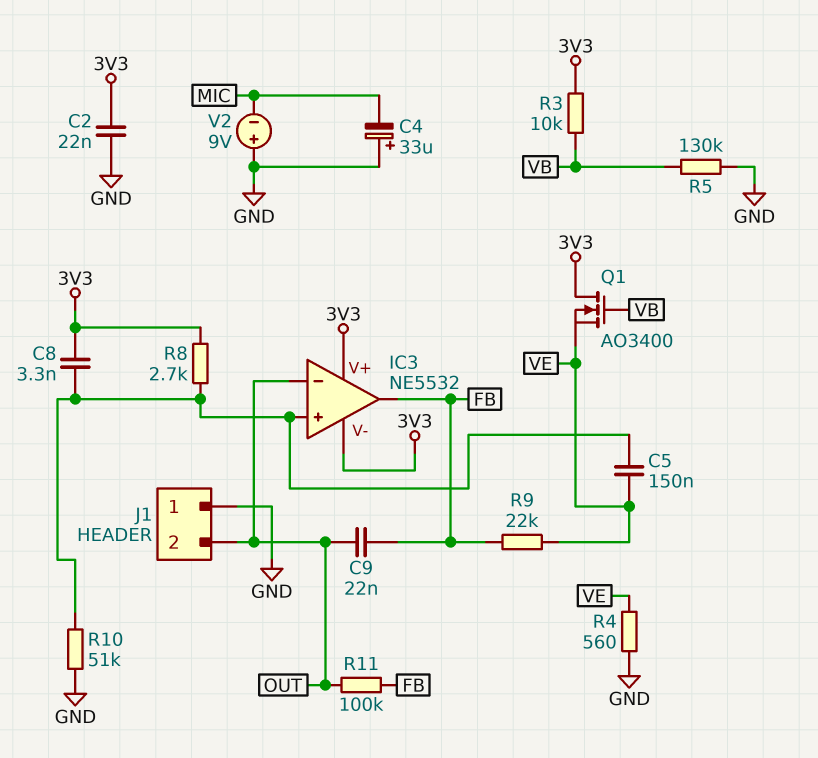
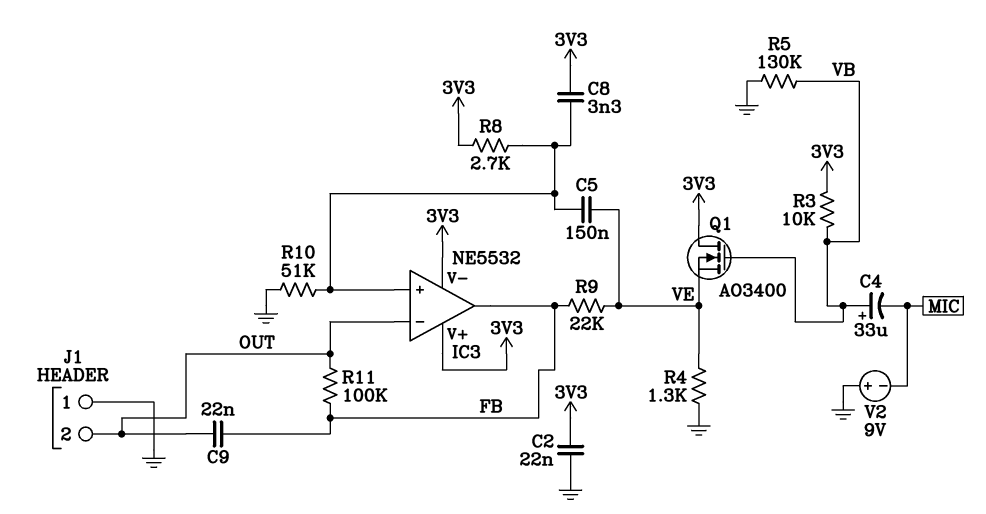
C4: 33uF (plus GND, minus MIC) -> 33uF (plus VB, minus MIC)
R4: 560 (GND, VE) -> 1.3k (GND, VE)

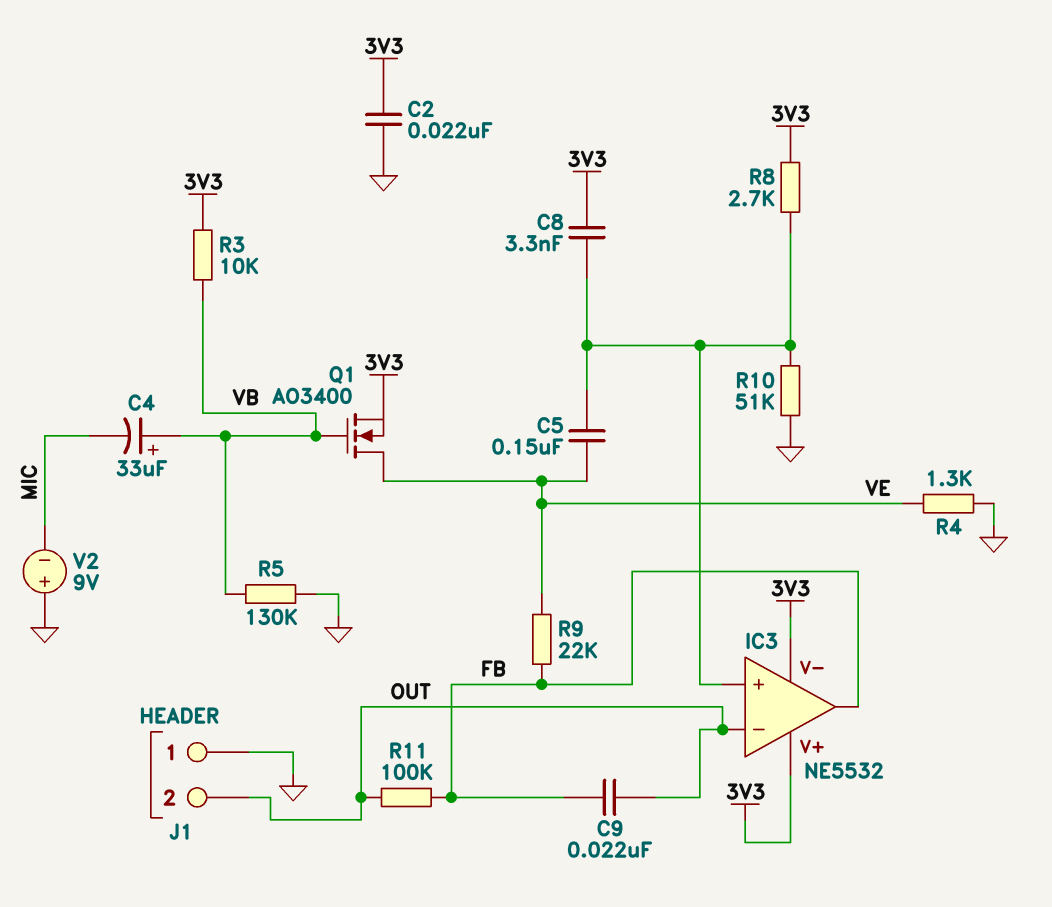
Q1: NMOS AO3400 (G VB, D 3V3, S VE) -> NMOS AO3400 (G VB, D VE, S 3V3)

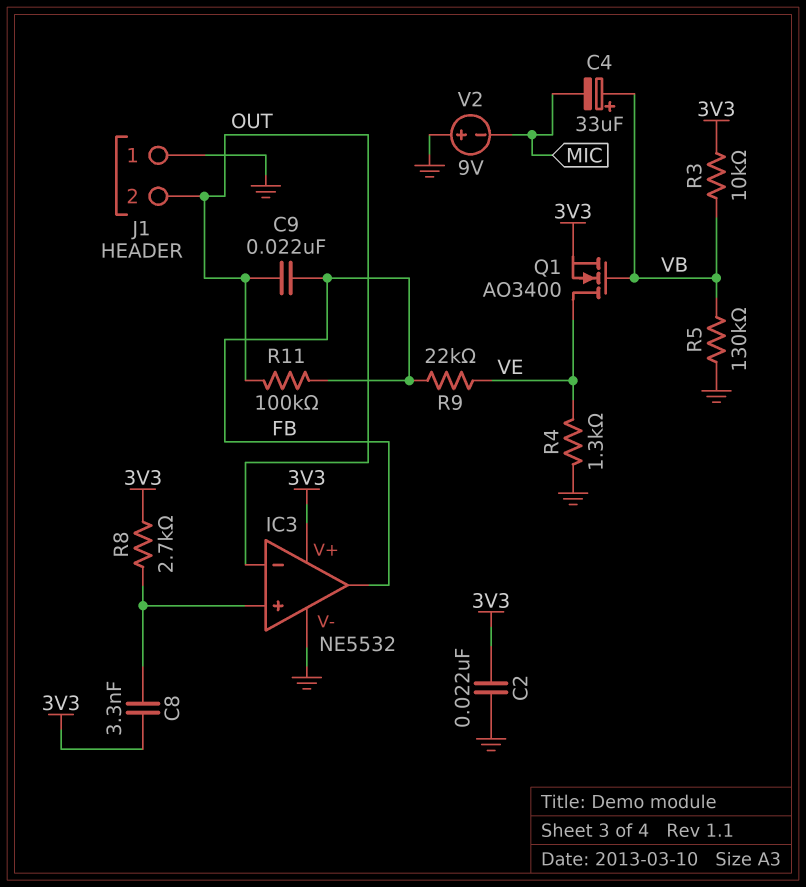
C5: 150nF (IC3/in+, VE) -> none
IC3 pin V-: 3V3 -> GND
R10: 51k (GND, IC3/in+) -> none

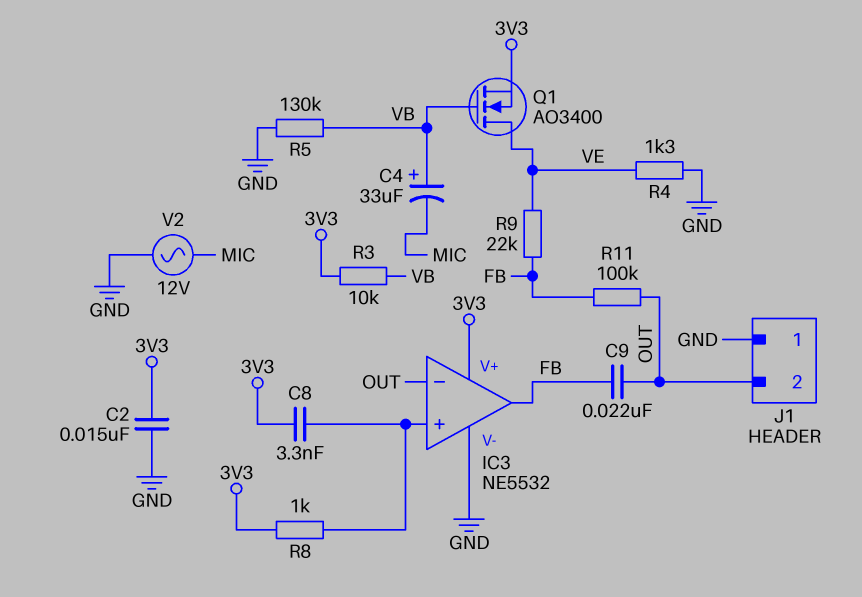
C2: 22nF (3V3, GND) -> 15nF (3V3, GND)
R8: 2.7k (3V3, IC3/in+) -> 1k (3V3, IC3/in+)
V2: 9V (plus GND, minus MIC) -> AC 12V (GND, MIC)

